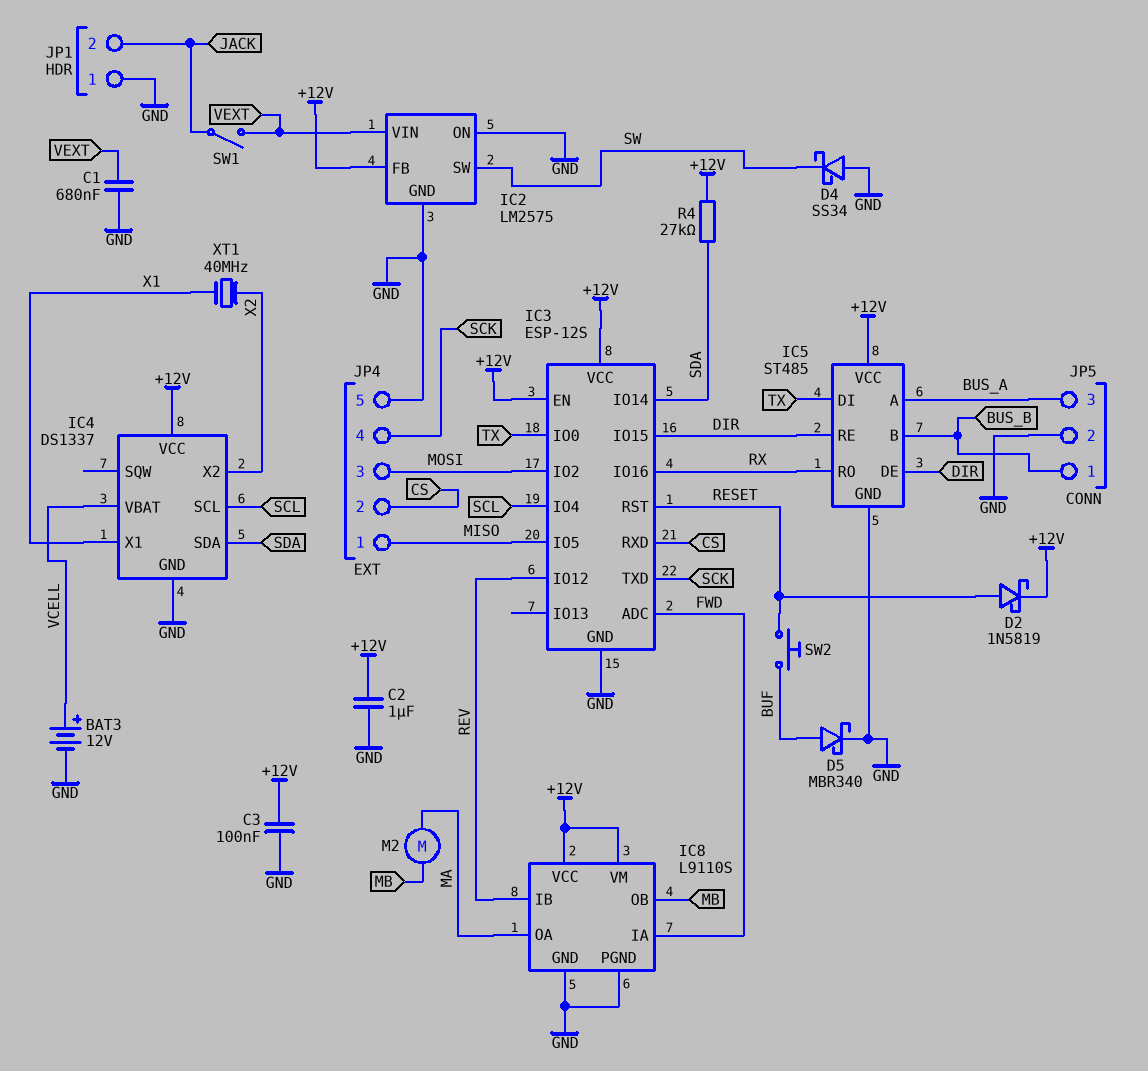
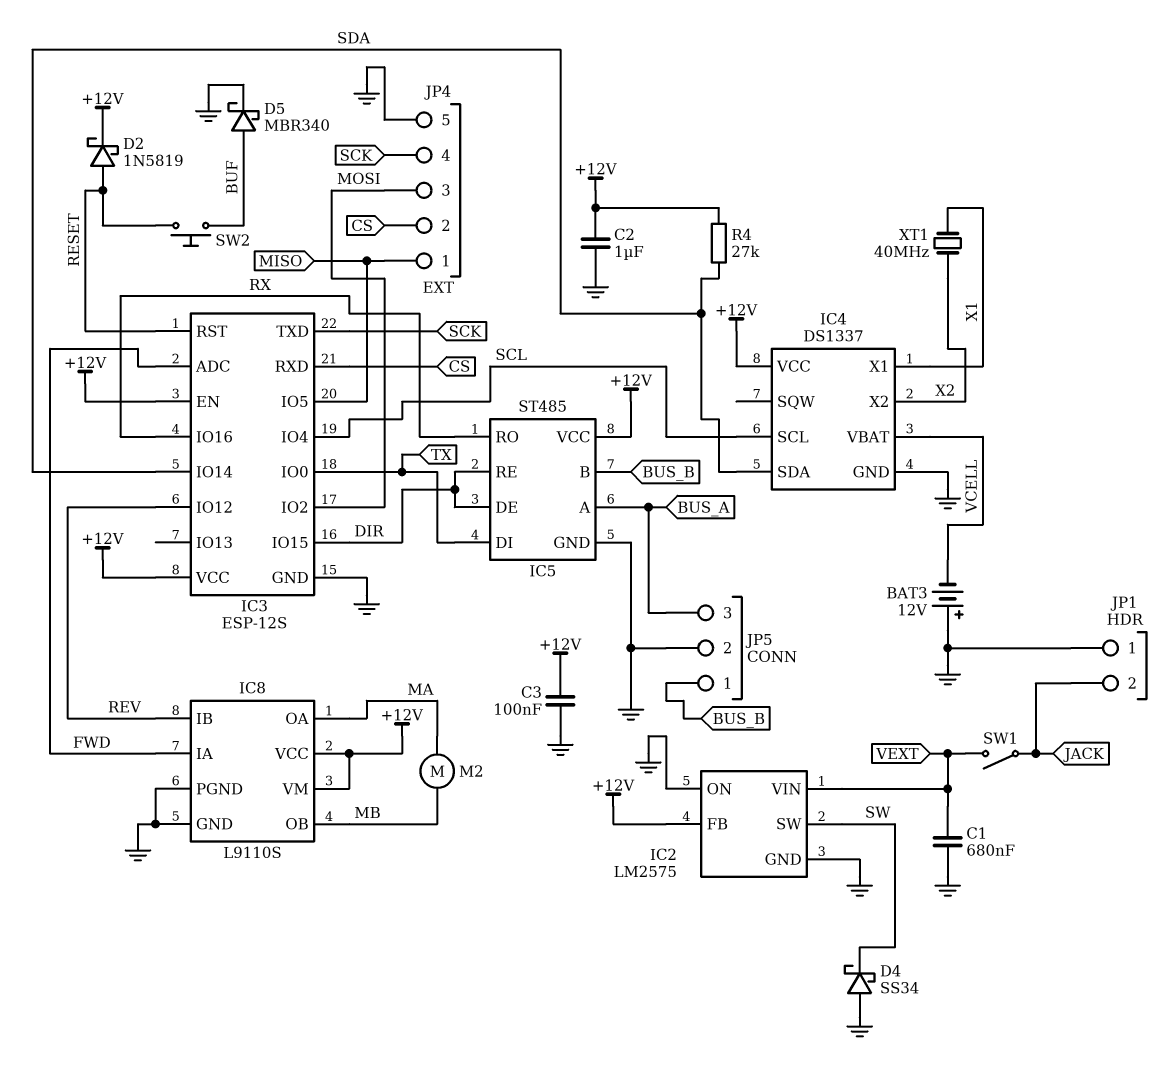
BAT3: 12V (plus VCELL, minus GND) -> 12V (plus GND, minus VCELL)

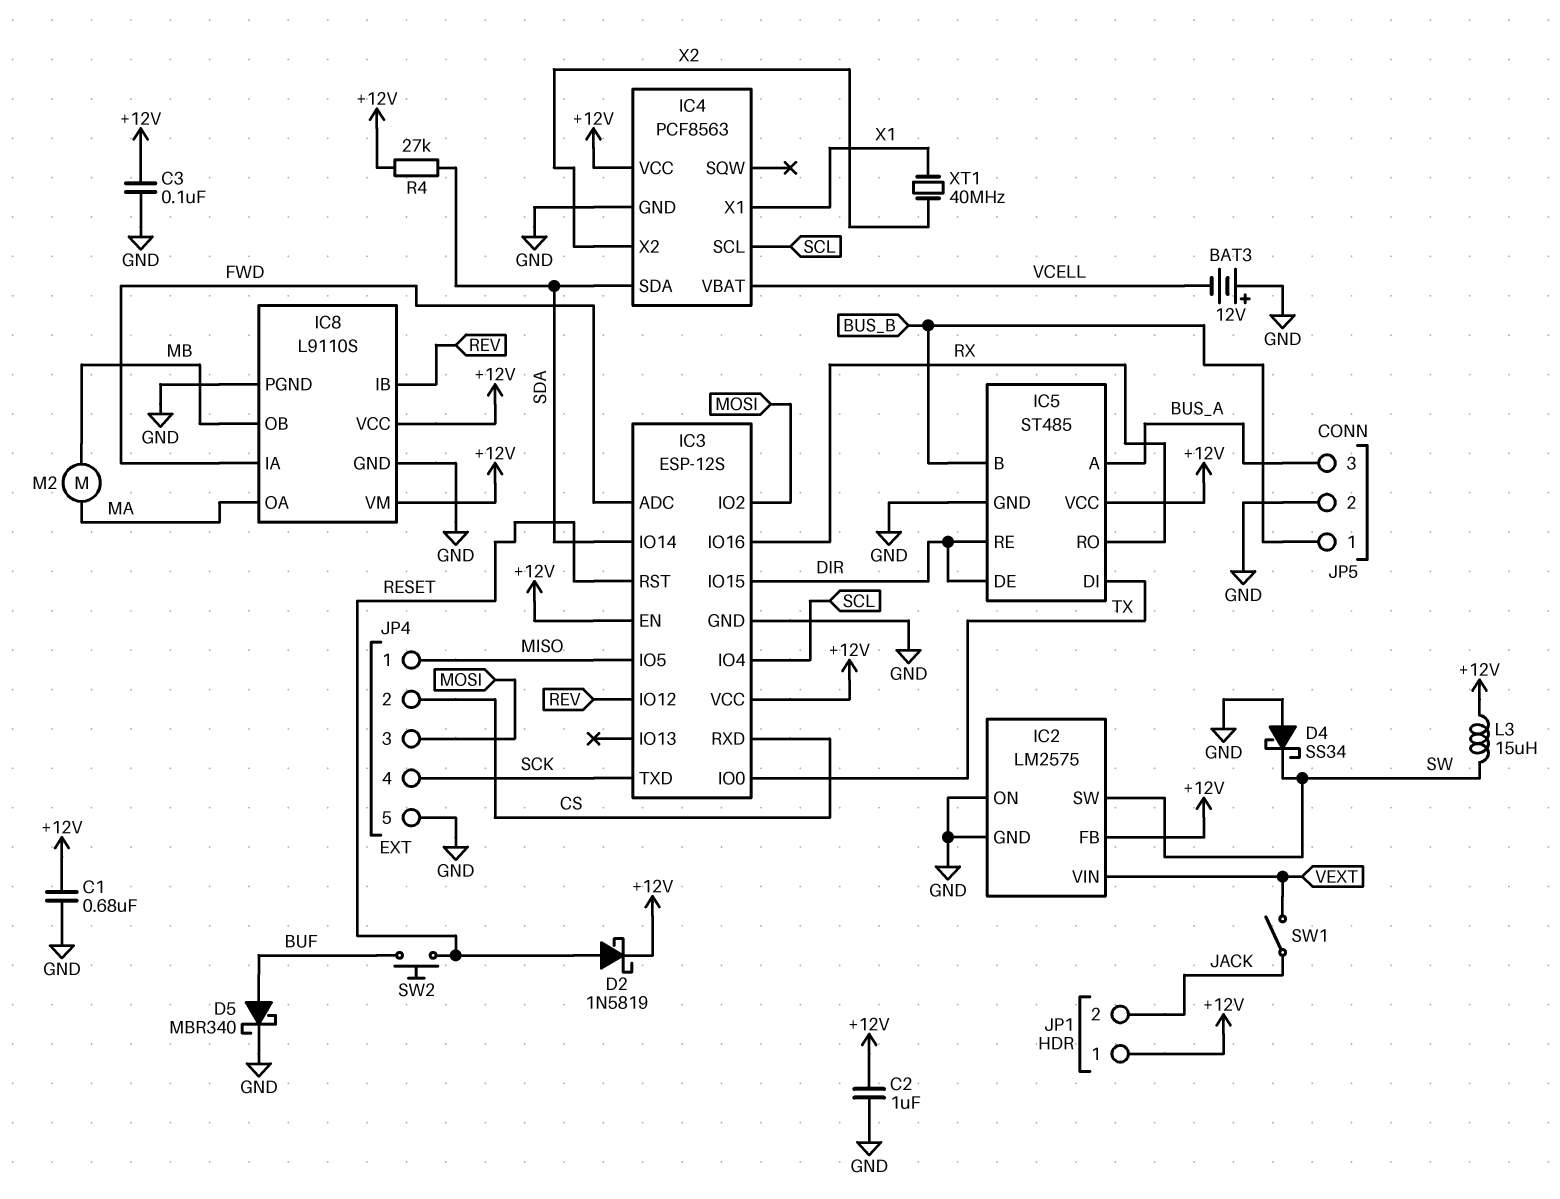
C1: 680nF (GND, VEXT) -> 680nF (+12V, GND)
IC4: DS1337 -> PCF8563
JP1 pin 1: GND -> +12V
L3: none -> 15uH (+12V, SW)

